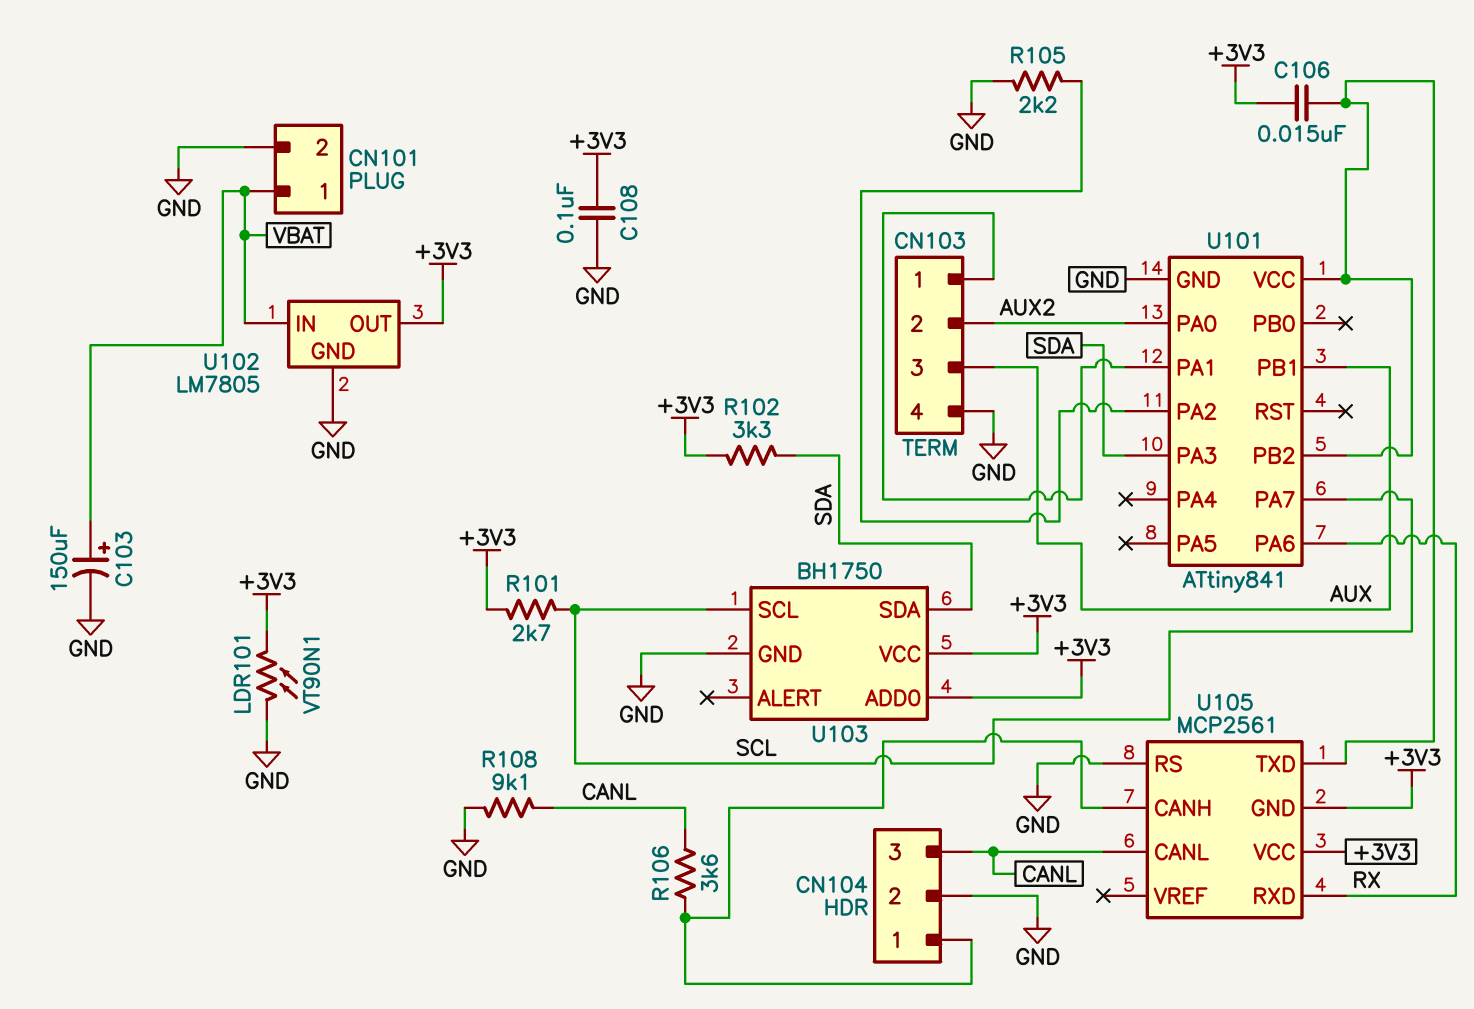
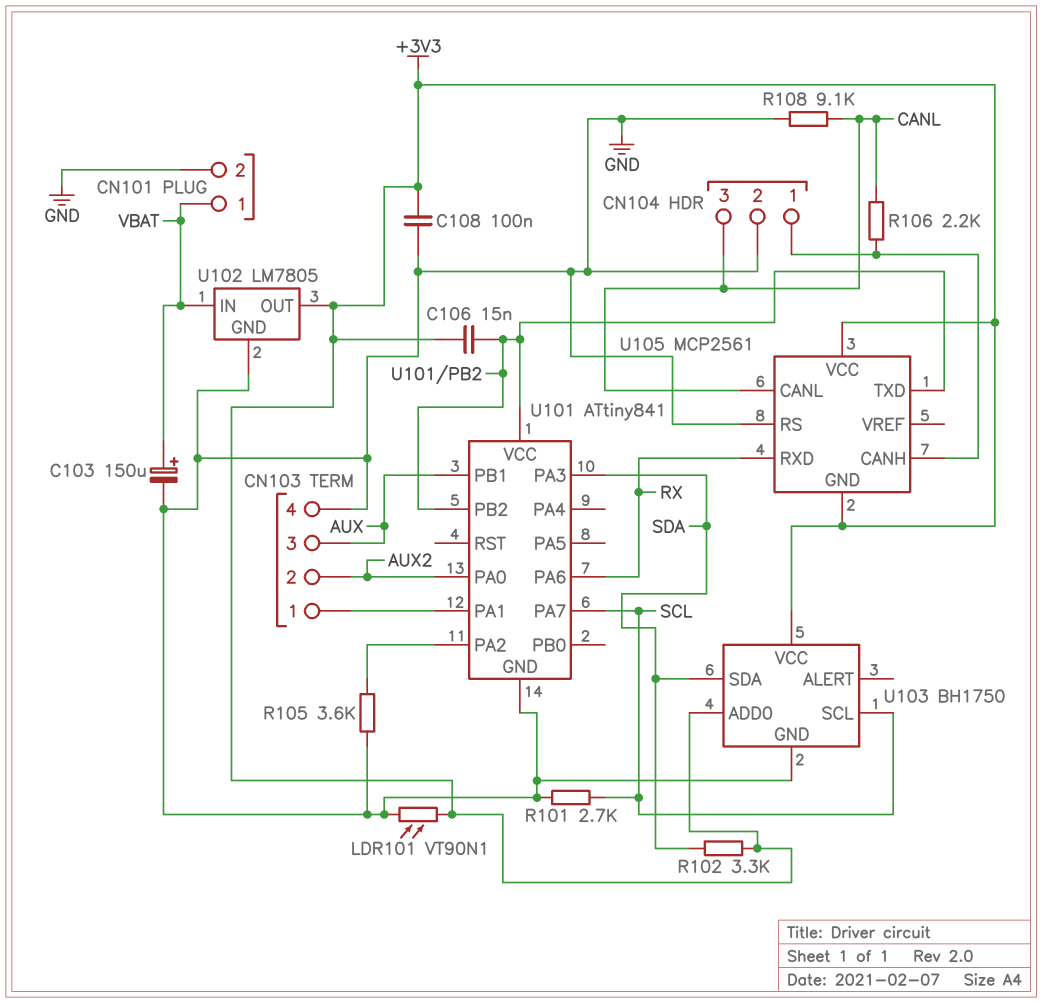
R101: 2.7k (+3V3, SCL) -> 2.7k (GND, SCL)
R105: 2.2k (GND, U101/PA2) -> 3.6k (GND, U101/PA2)
R106: 3.6k (CANL, CN104/1) -> 2.2k (CANL, CN104/1)

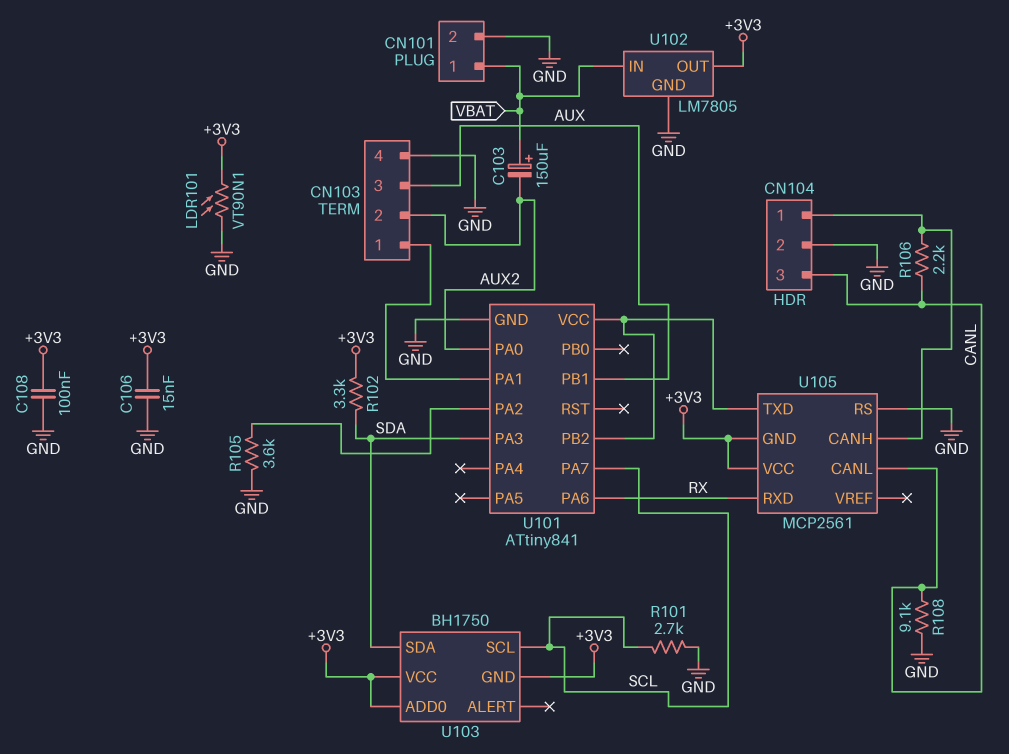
C103: 150uF (plus VBAT, minus GND) -> 150uF (plus VBAT, minus AUX2)
C106: 15nF (+3V3, U101/PB2) -> 15nF (+3V3, GND)
U103 pin GND: GND -> +3V3

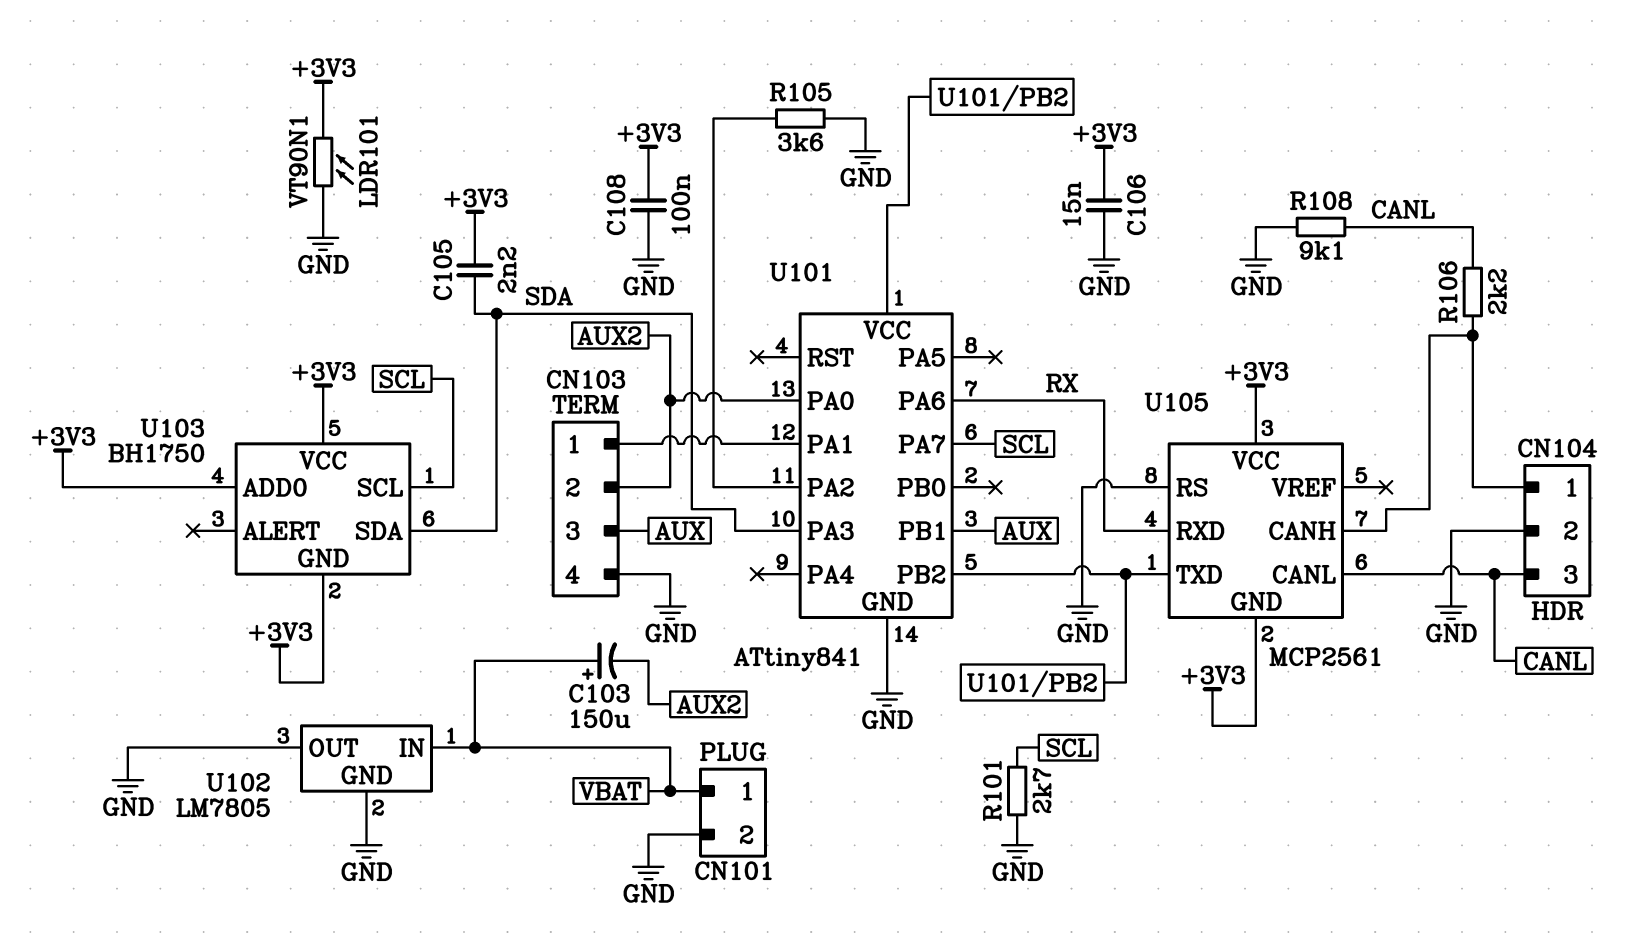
C105: none -> 2.2nF (+3V3, SDA)
R102: 3.3k (+3V3, SDA) -> none
U102 pin OUT: +3V3 -> GND

